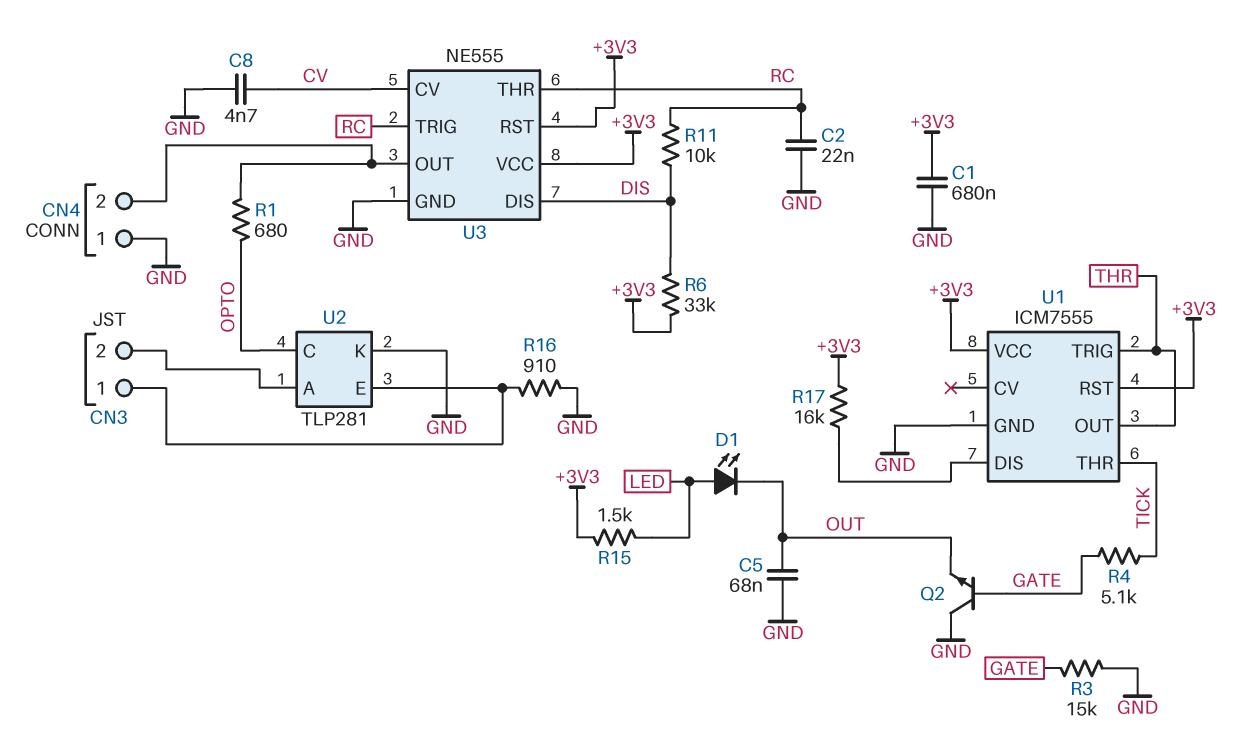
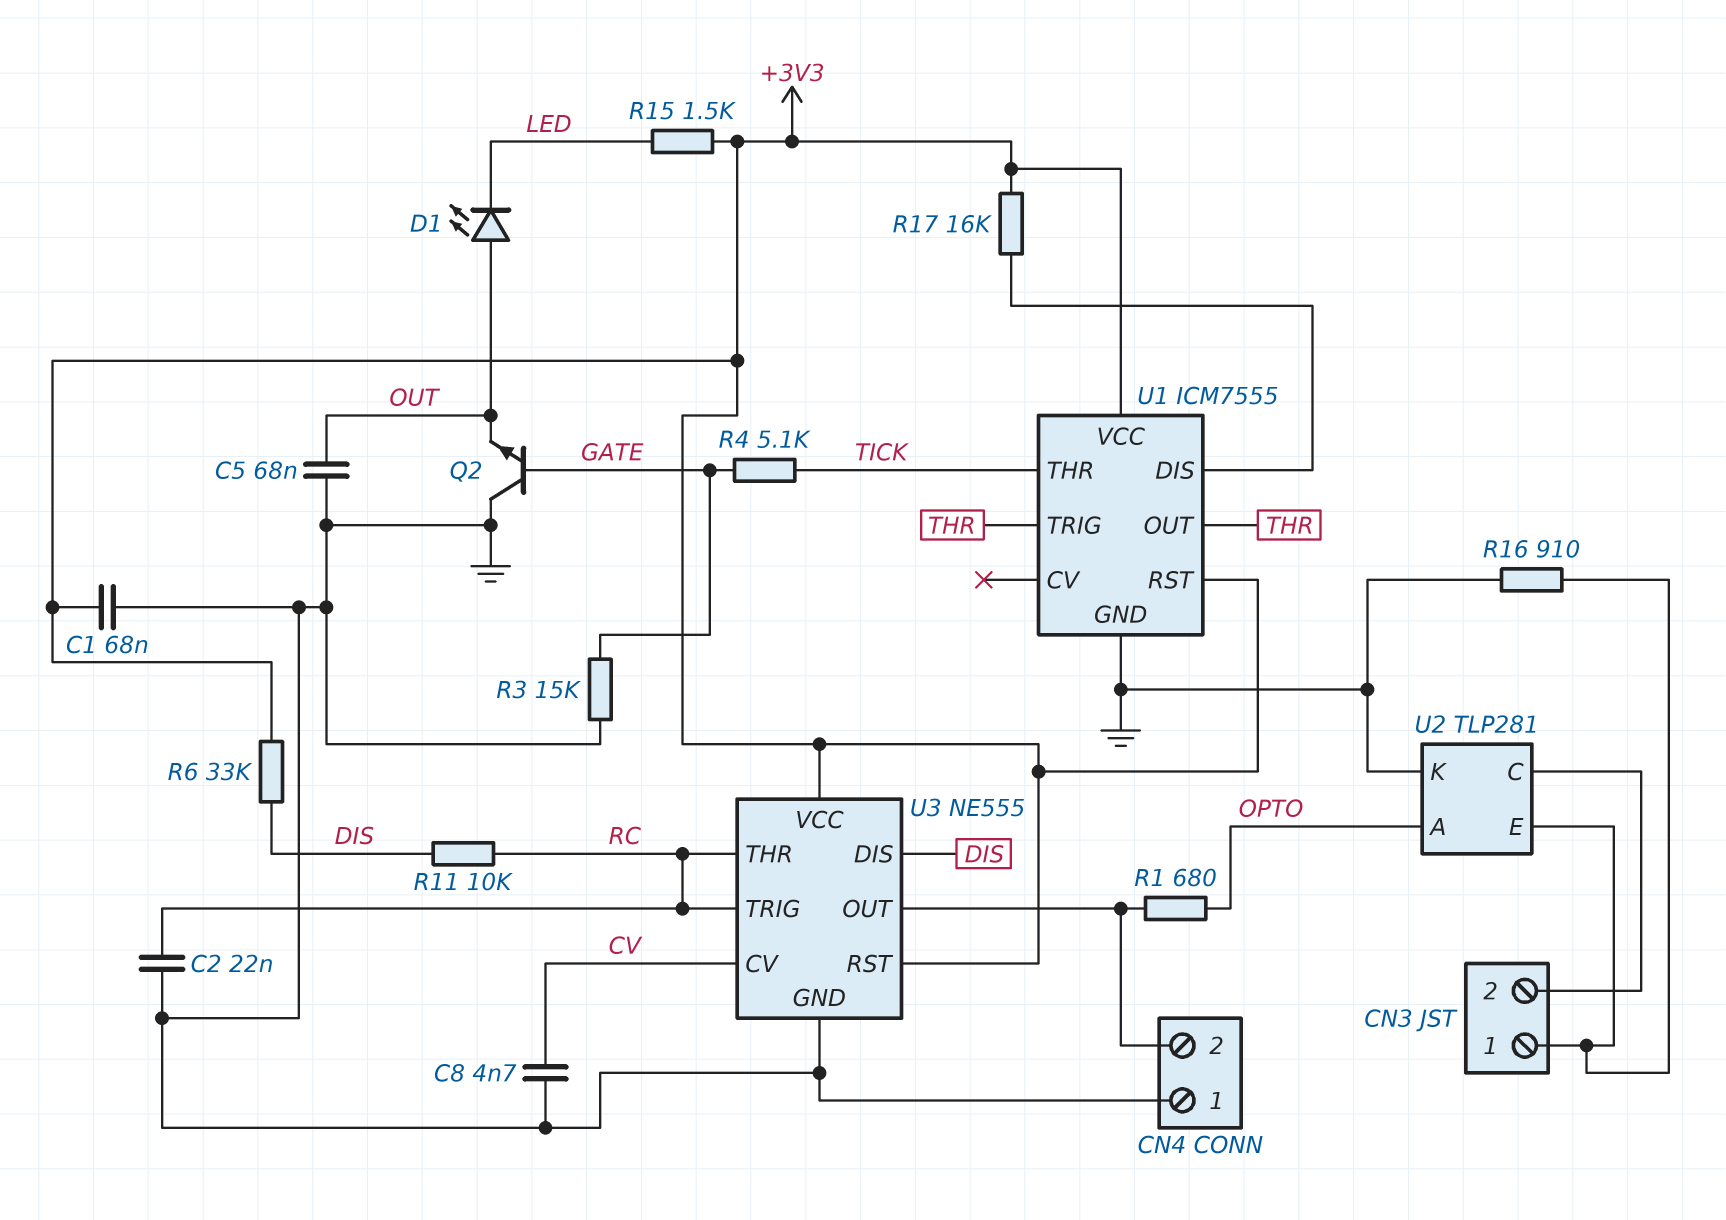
C1: 680nF (+3V3, GND) -> 68nF (+3V3, GND)
D1: LED (A LED, K OUT) -> LED (A OUT, K LED)
U2 pin A: CN3/2 -> OPTO
U2 pin C: OPTO -> CN3/2

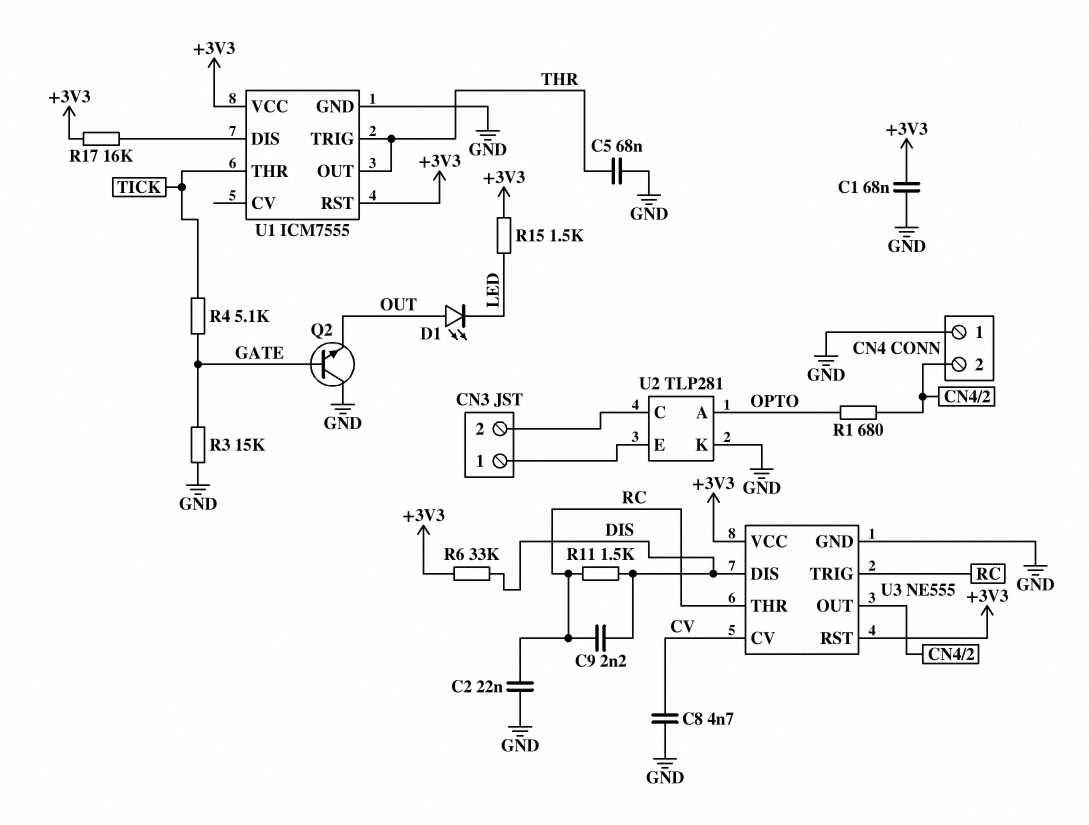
C5: 68nF (GND, OUT) -> 68nF (GND, THR)
C9: none -> 2.2nF (DIS, RC)
R11: 10k (DIS, RC) -> 1.5k (DIS, RC)
R16: 910 (CN3/1, GND) -> none

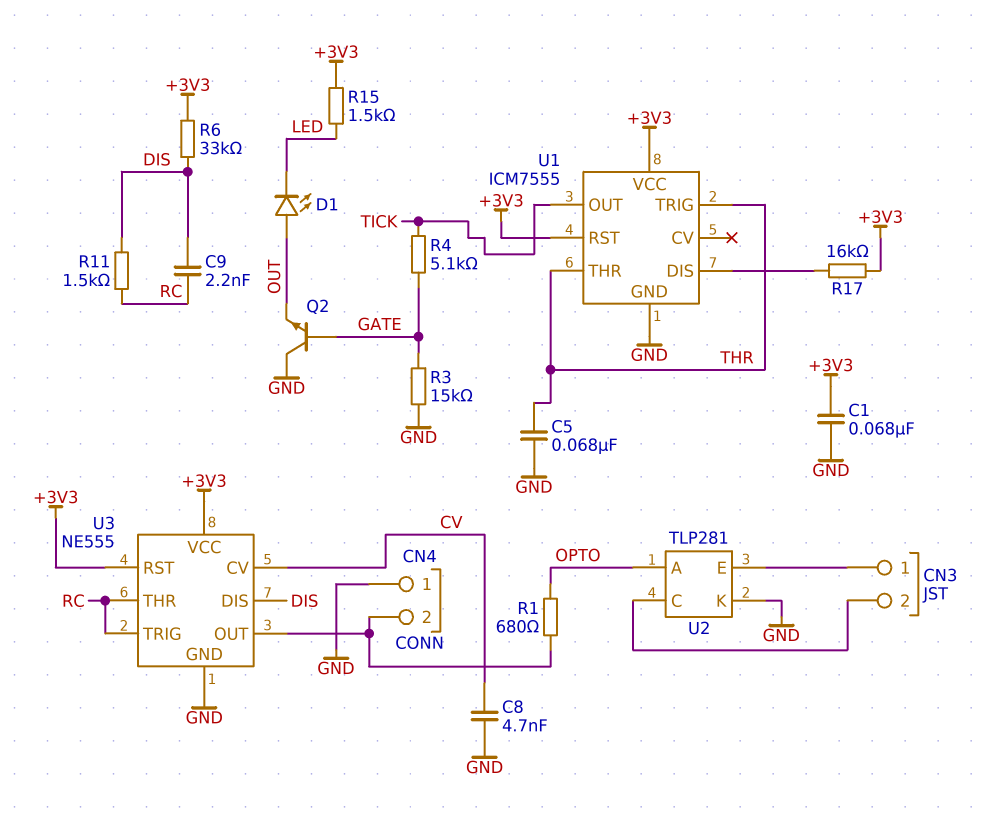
C2: 22nF (GND, RC) -> none
U1 pin OUT: THR -> TICK
U1 pin THR: TICK -> THR

